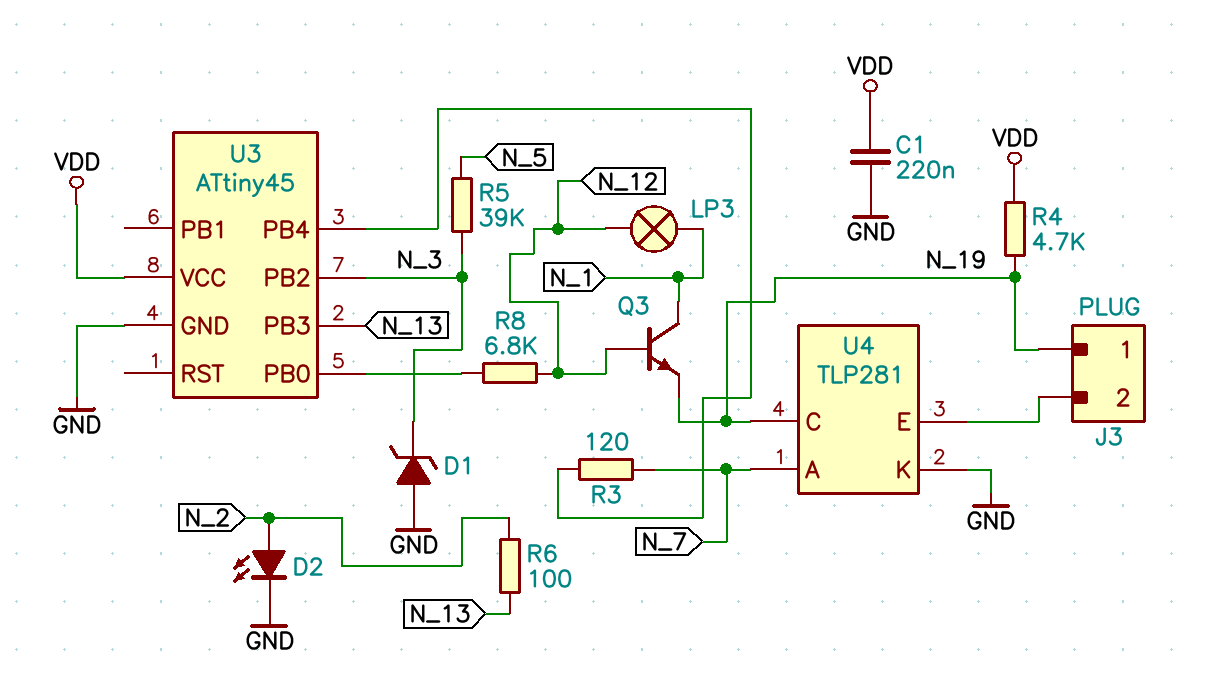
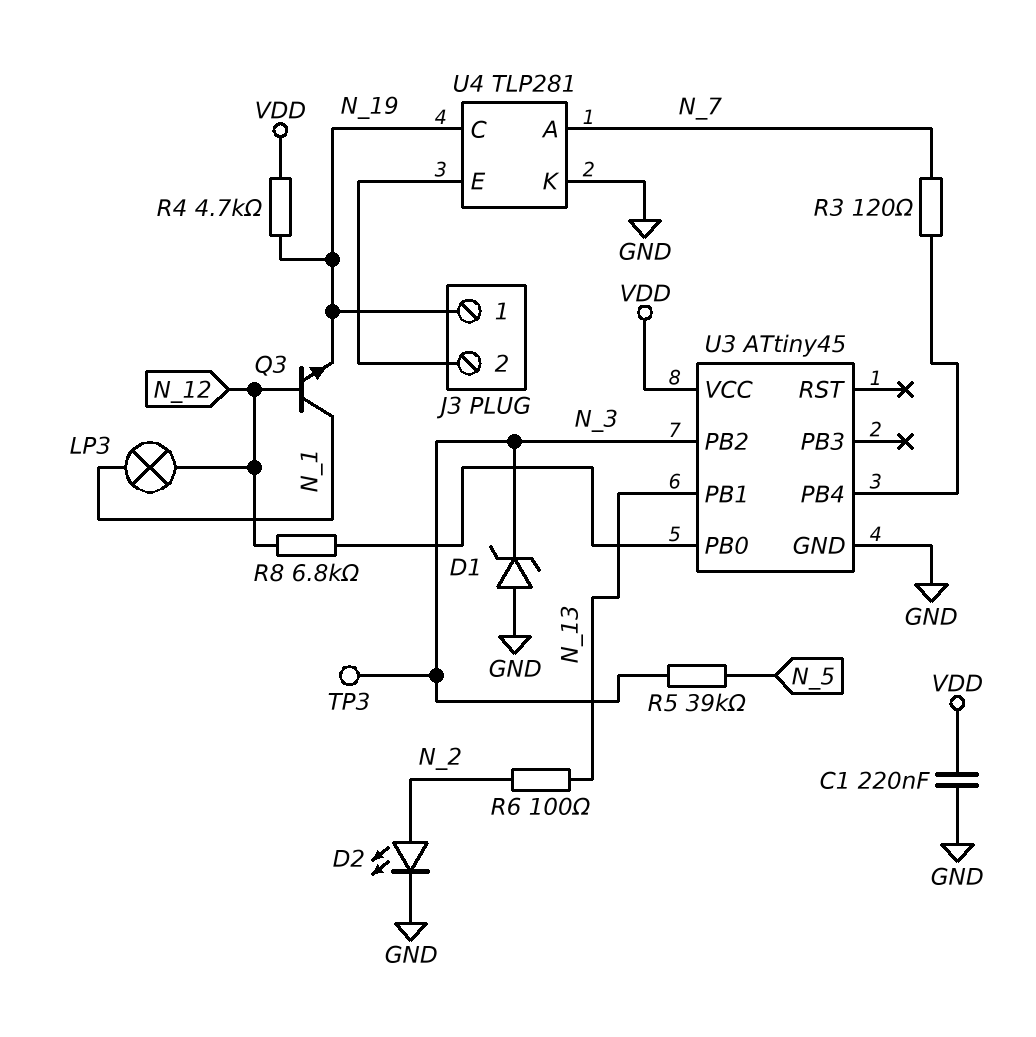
TP3: none -> test point (N_3)
U3 pin PB1: none -> N_13
U3 pin PB3: N_13 -> none

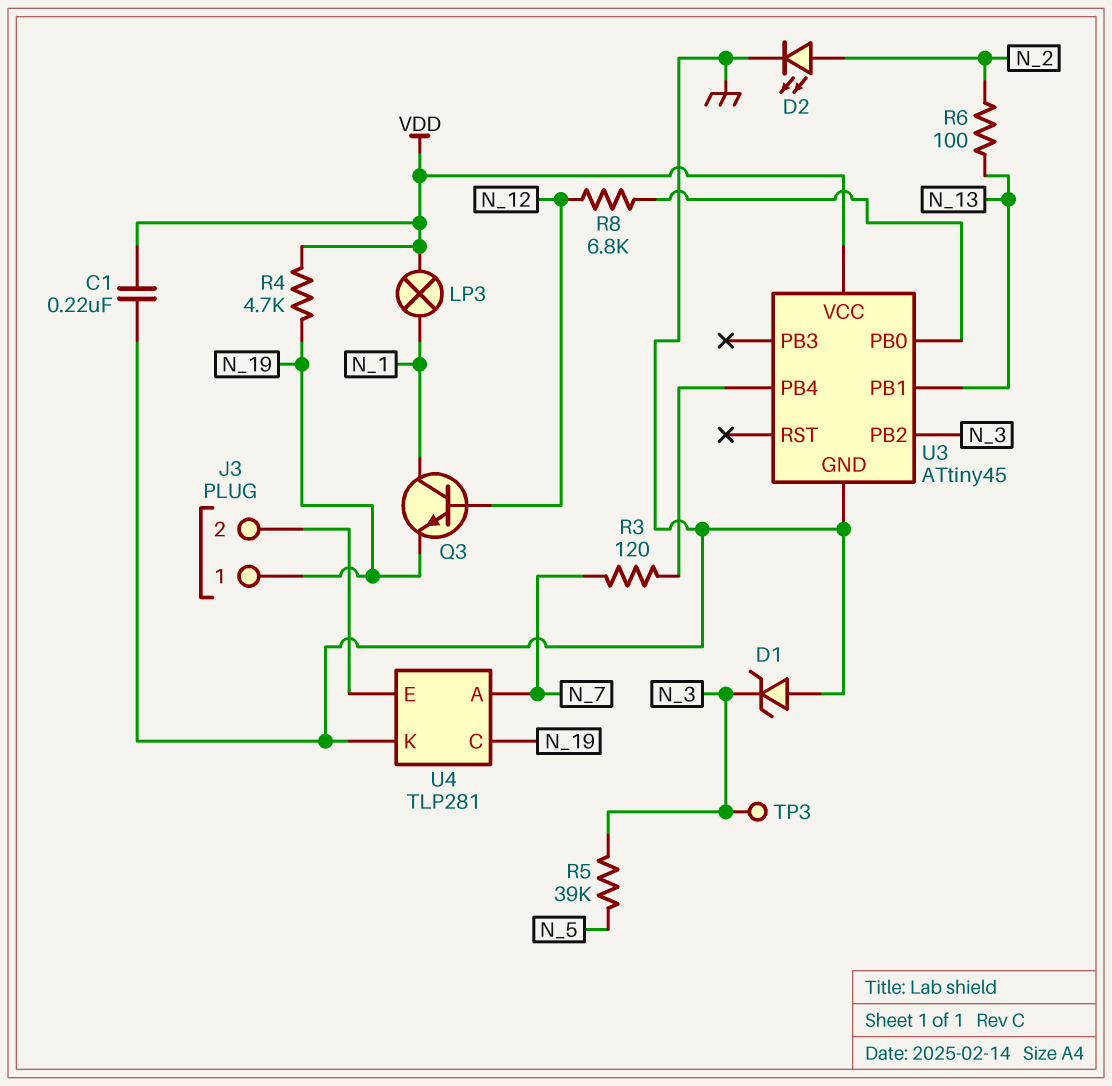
LP3: lamp (N_1, N_12) -> lamp (N_1, VDD)

